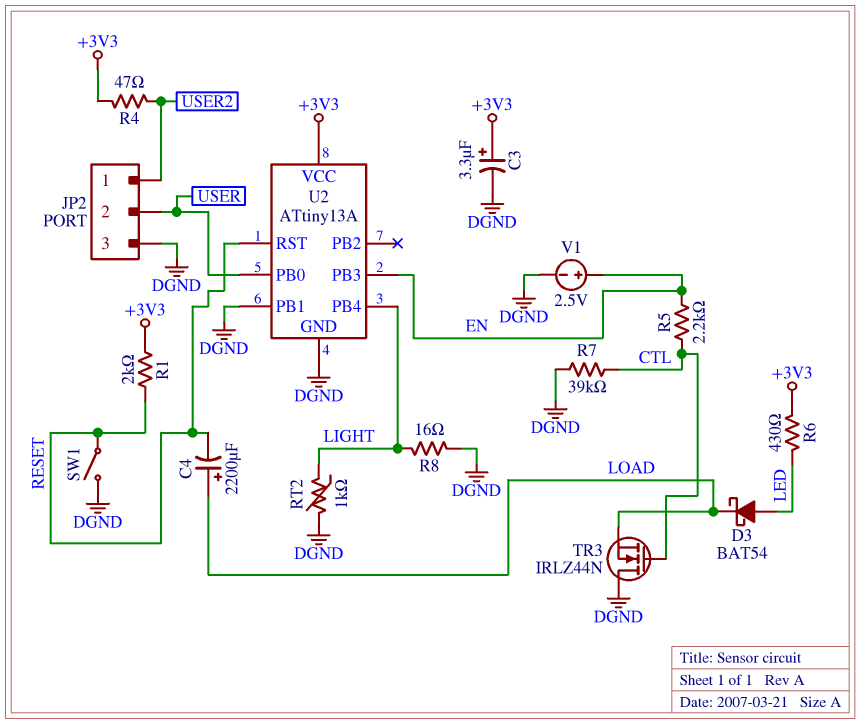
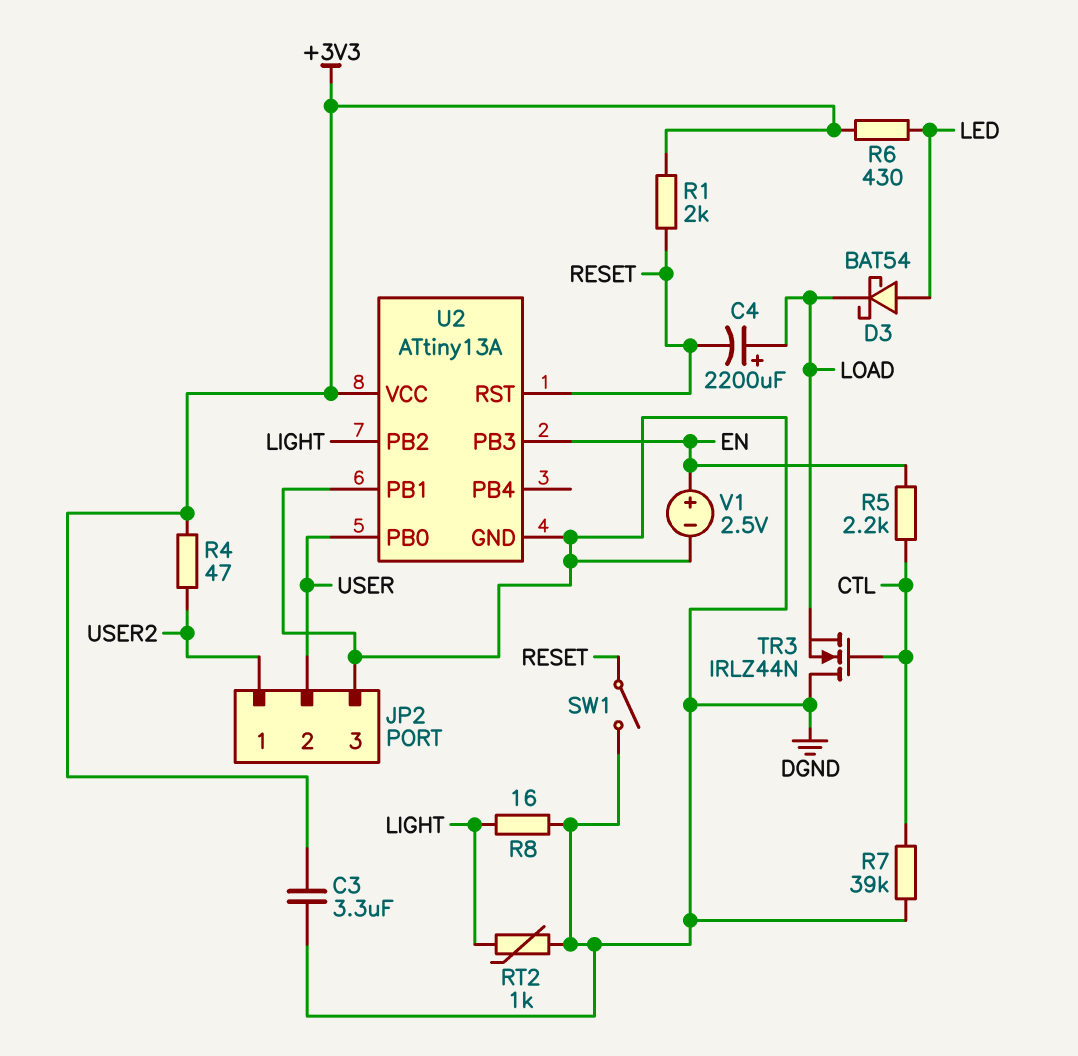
C3: 3.3uF (plus +3V3, minus DGND) -> 3.3uF (+3V3, DGND)
U2 pin PB2: none -> LIGHT
U2 pin PB4: LIGHT -> none

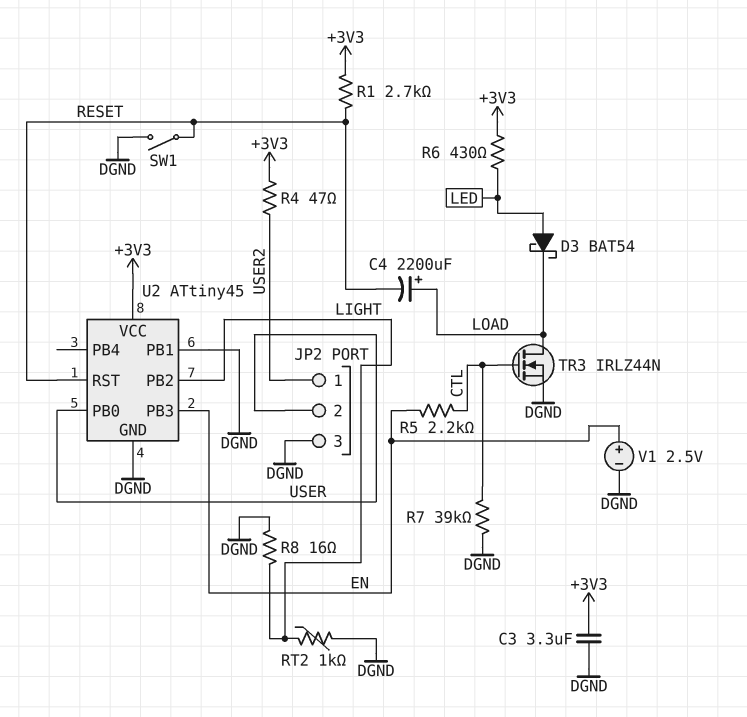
R1: 2k (+3V3, RESET) -> 2.7k (+3V3, RESET)
TR3: NMOS IRLZ44N (G CTL, D DGND, S LOAD) -> NMOS IRLZ44N (G CTL, D LOAD, S DGND)
U2: ATtiny13A -> ATtiny45

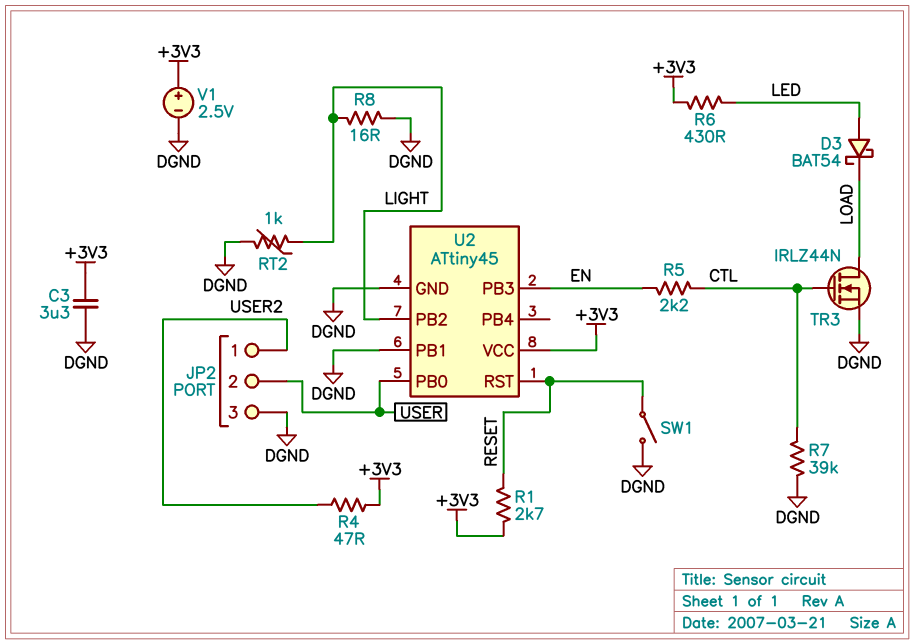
C4: 2200uF (plus LOAD, minus RESET) -> none
V1: 2.5V (plus EN, minus DGND) -> 2.5V (plus +3V3, minus DGND)

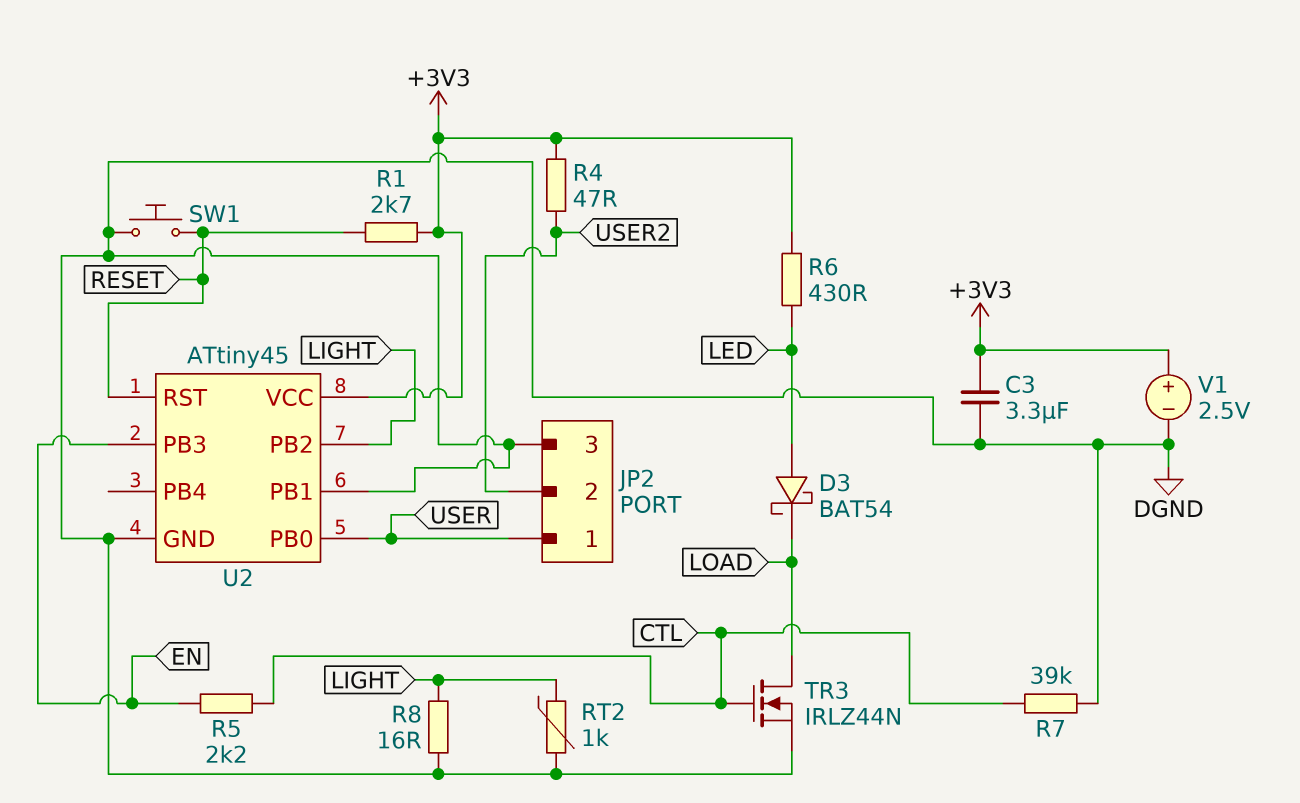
JP2 pin 1: USER2 -> USER
JP2 pin 2: USER -> USER2
SW1: switch (DGND, RESET) -> button (DGND, RESET)

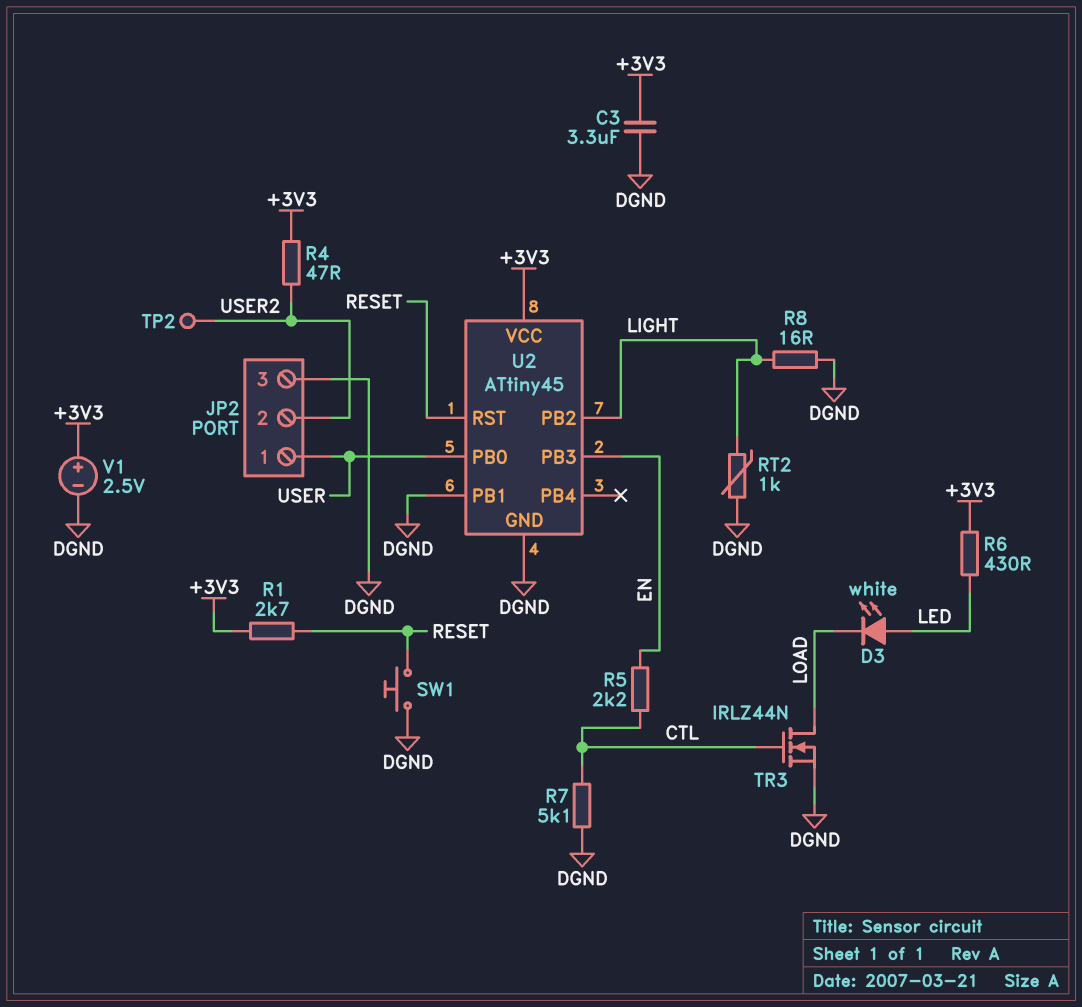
D3: schottky BAT54 (A LED, K LOAD) -> LED white (A LED, K LOAD)
R7: 39k (CTL, DGND) -> 5.1k (CTL, DGND)
TP2: none -> test point (USER2)

